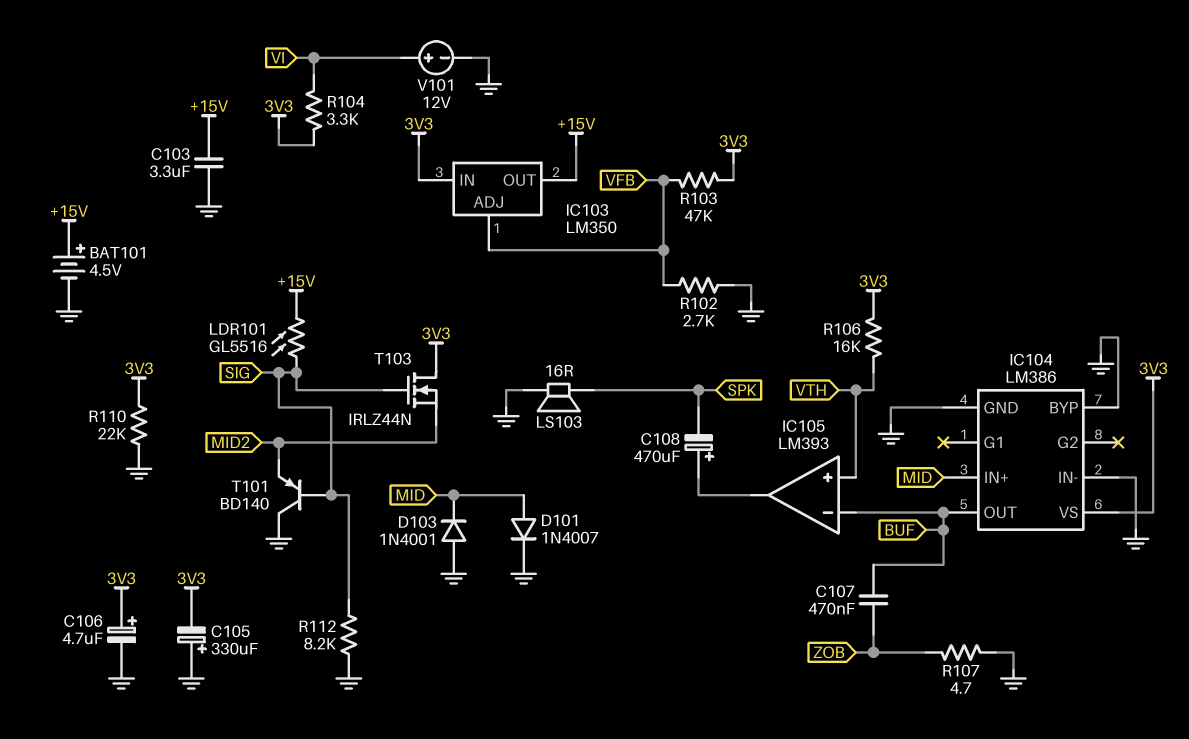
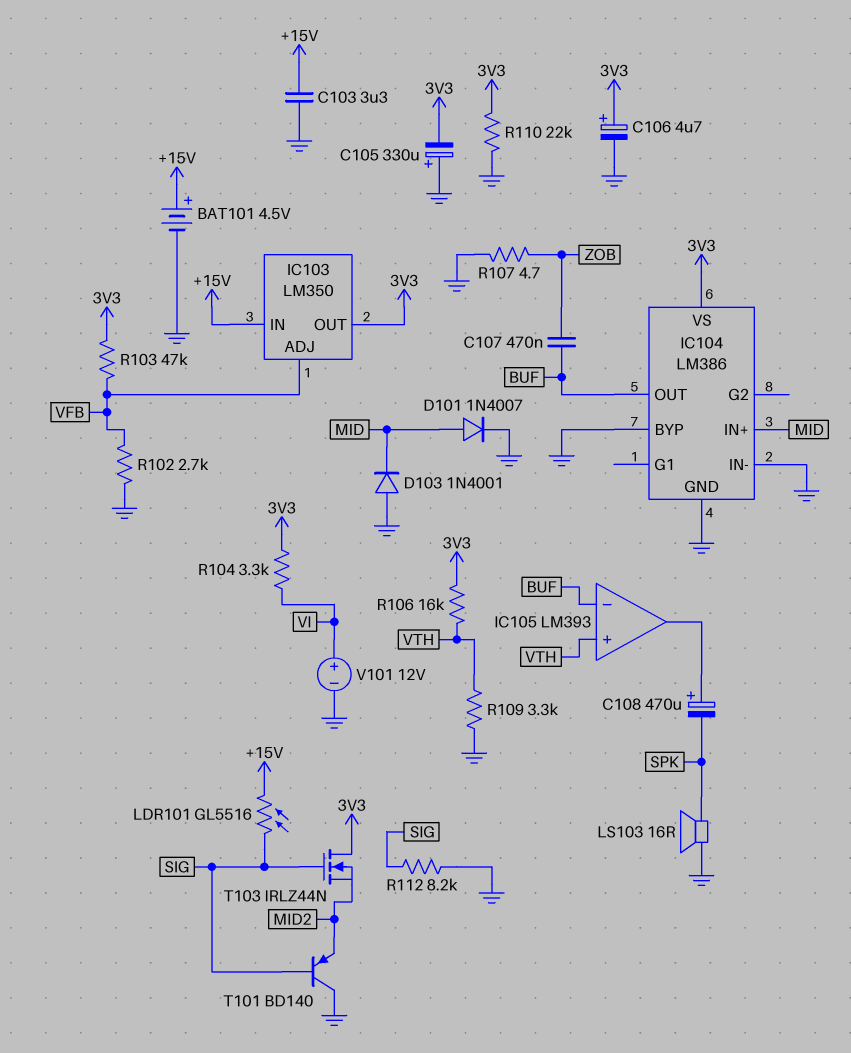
IC103 pin IN: 3V3 -> +15V
IC103 pin OUT: +15V -> 3V3
R109: none -> 3.3k (GND, VTH)

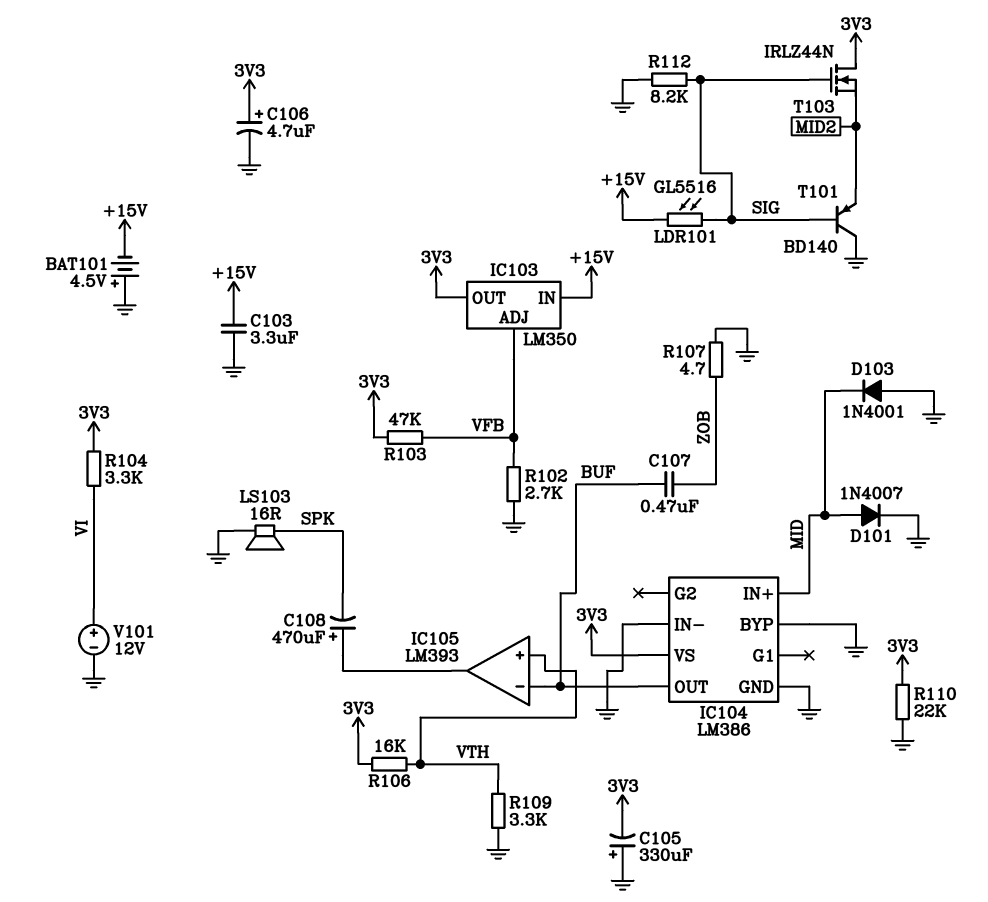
BAT101: 4.5V (plus +15V, minus GND) -> 4.5V (plus GND, minus +15V)

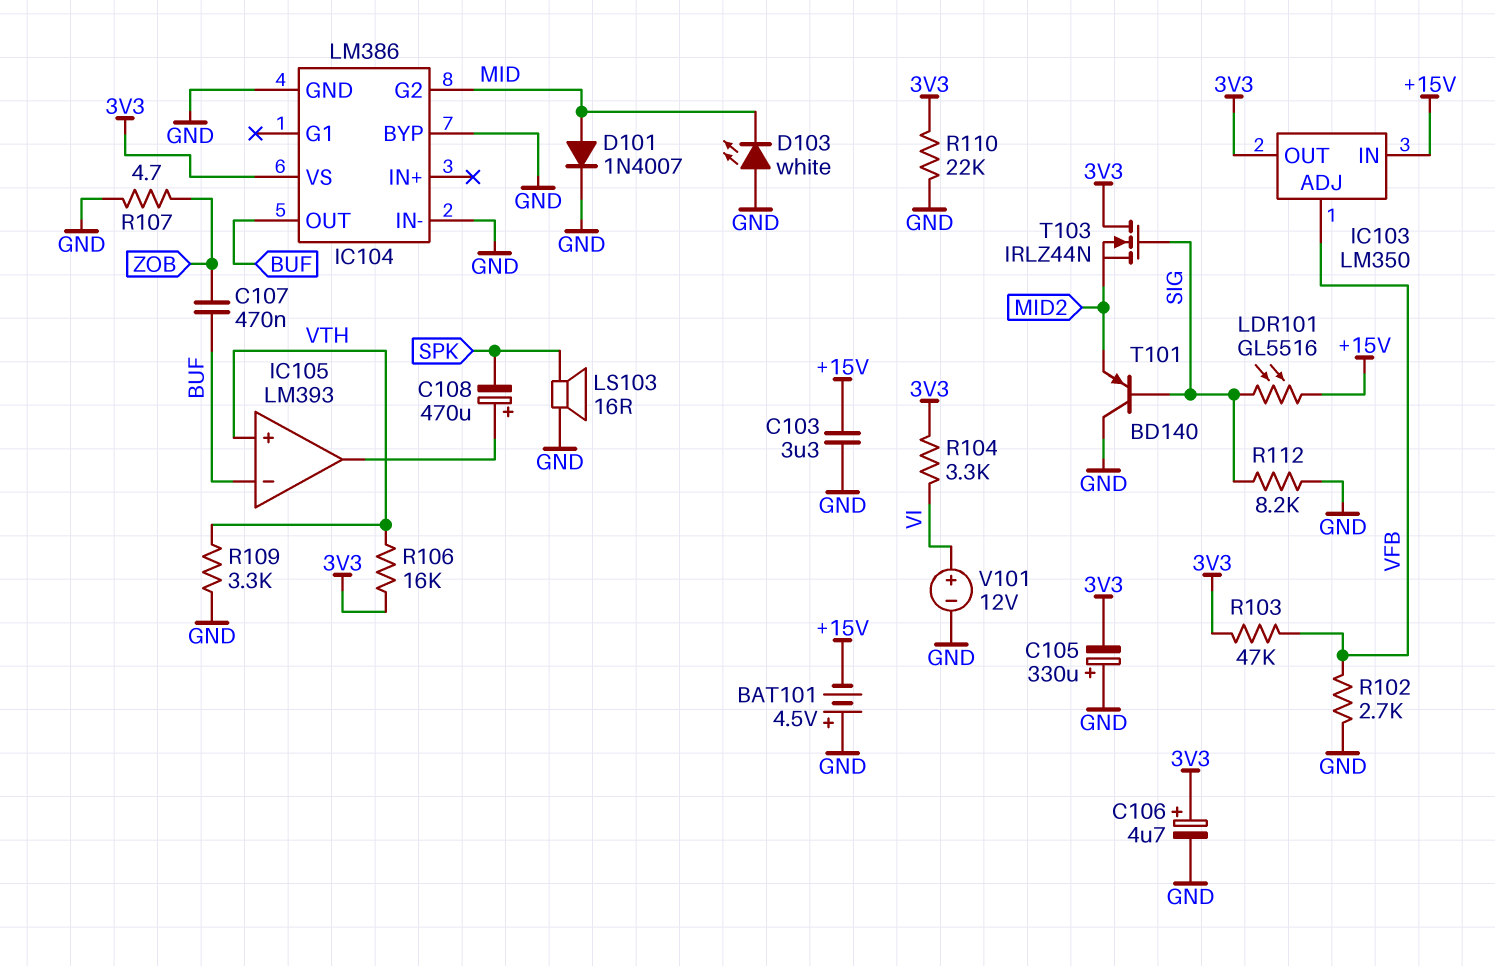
D103: diode 1N4001 (A GND, K MID) -> LED white (A GND, K MID)
IC104 pin G2: none -> MID
IC104 pin IN+: MID -> none

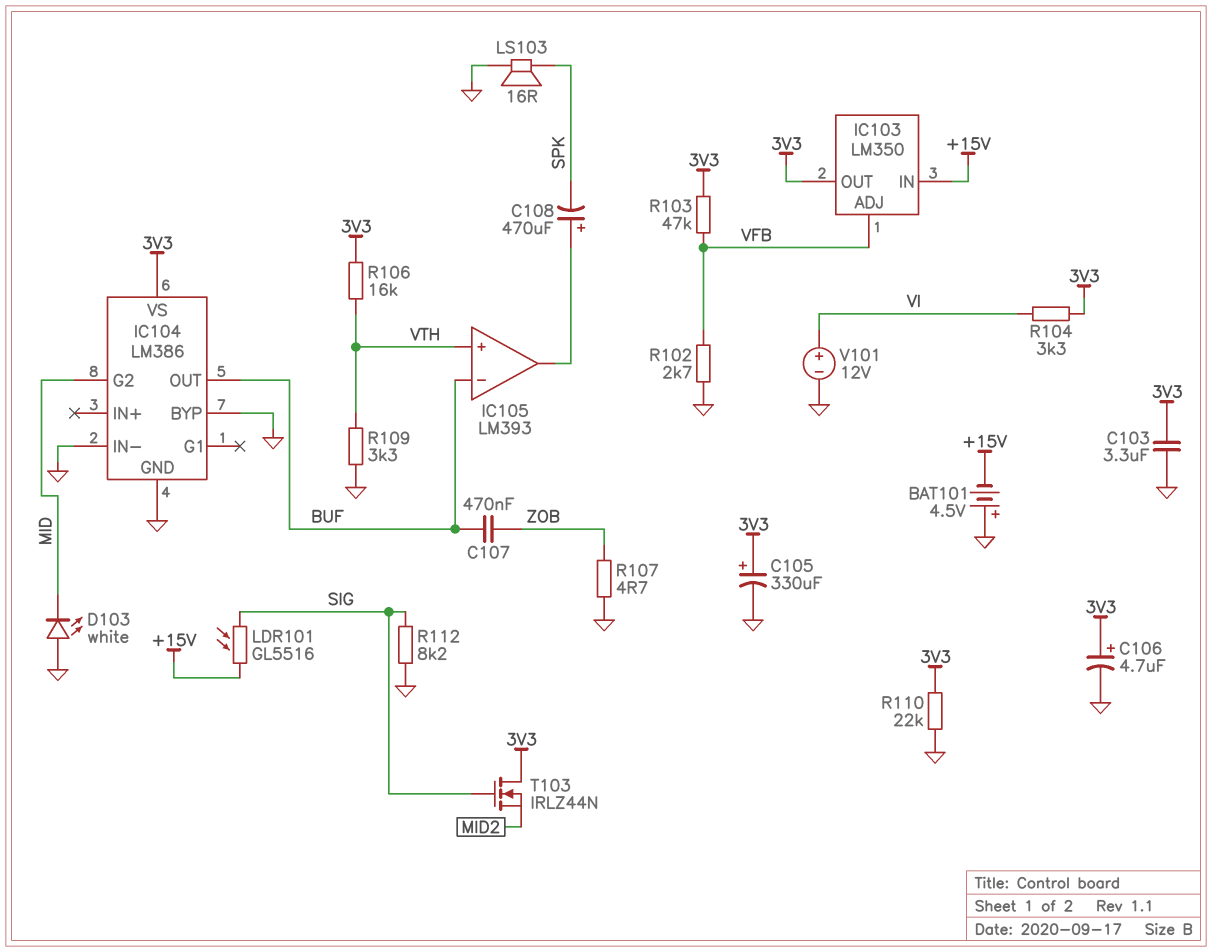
C103: 3.3uF (+15V, GND) -> 3.3uF (3V3, GND)
C105: 330uF (plus GND, minus 3V3) -> 330uF (plus 3V3, minus GND)
D101: diode 1N4007 (A MID, K GND) -> none
T101: PNP BD140 (B SIG, C GND, E MID2) -> none

